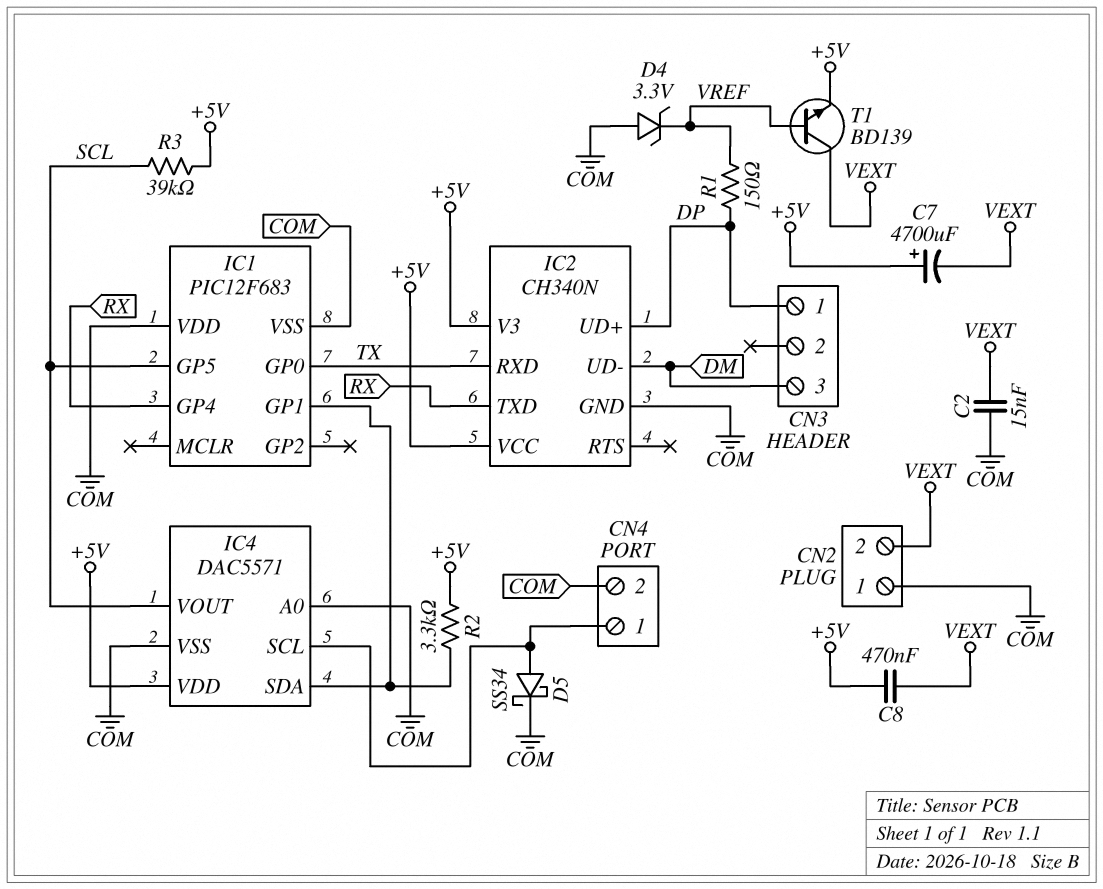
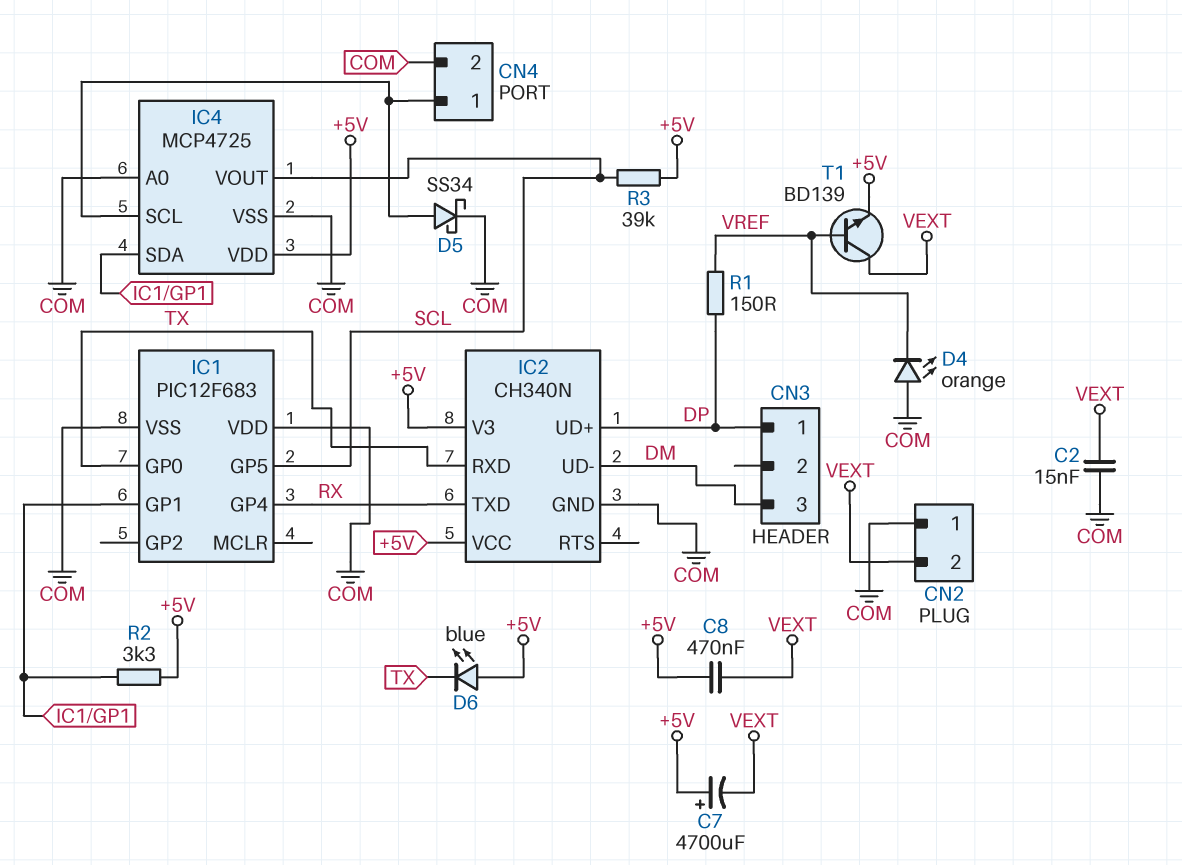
D4: zener 3.3V (A COM, K VREF) -> LED orange (A COM, K VREF)
D6: none -> LED blue (A +5V, K TX)
IC4: DAC5571 -> MCP4725

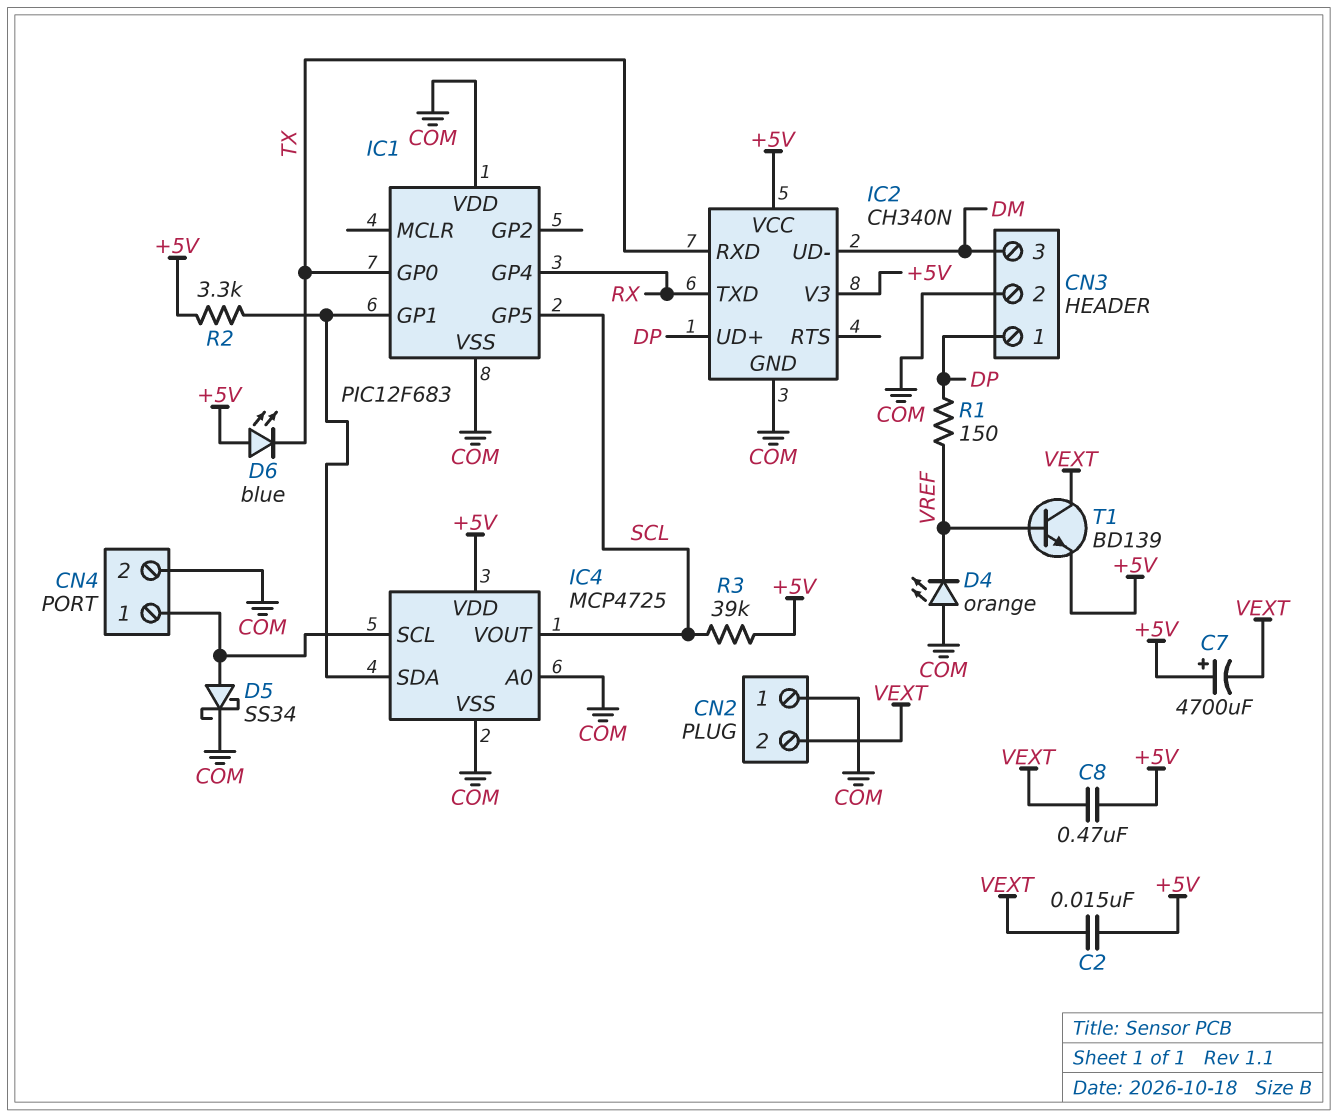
C2: 15nF (COM, VEXT) -> 15nF (+5V, VEXT)
CN3 pin 2: none -> COM

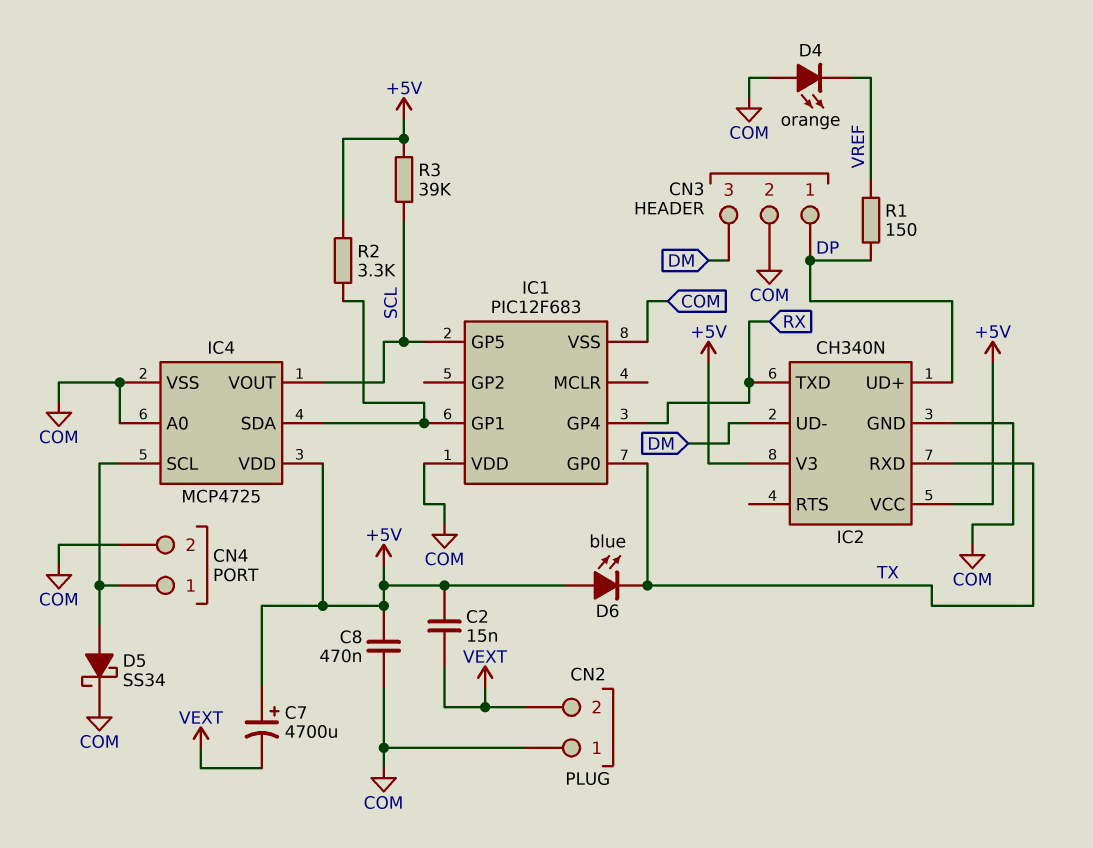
C8: 470nF (+5V, VEXT) -> 470nF (+5V, COM)
T1: NPN BD139 (B VREF, C VEXT, E +5V) -> none

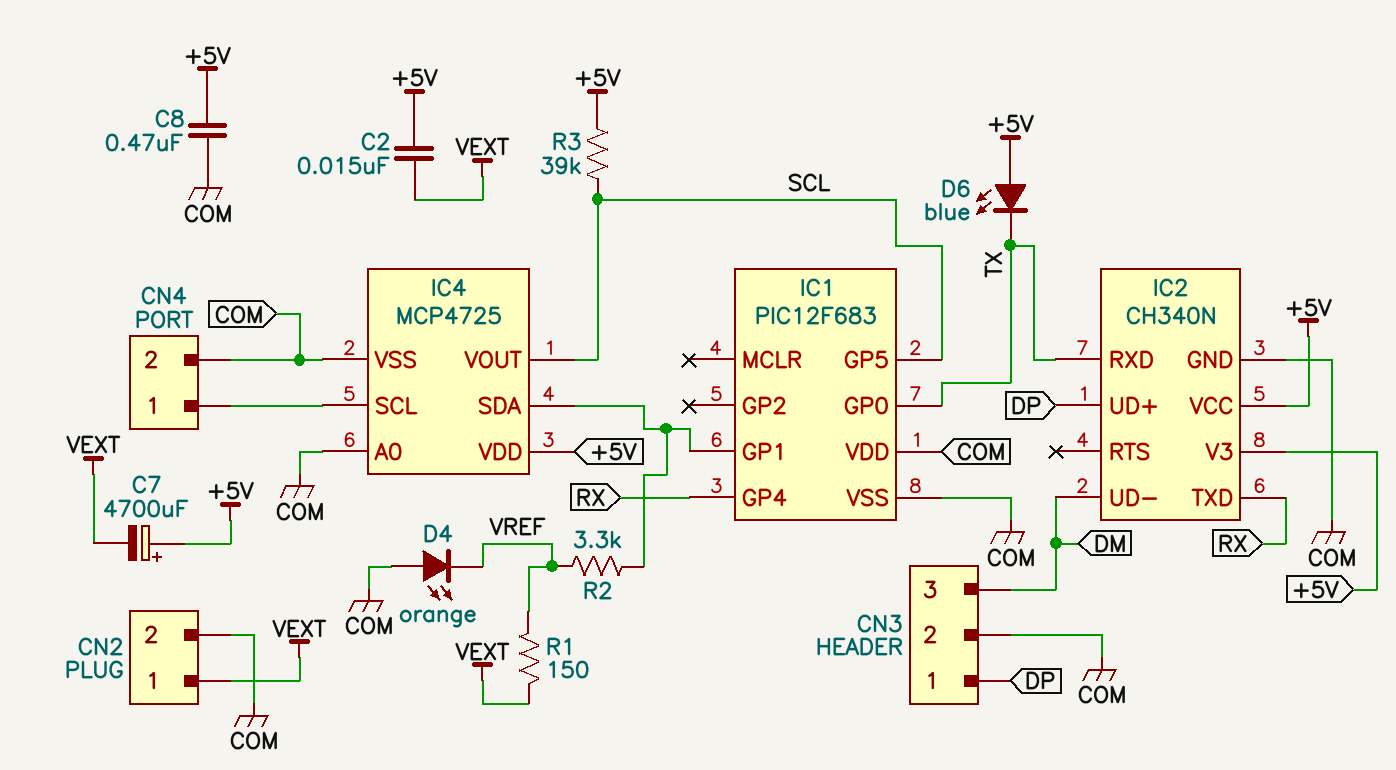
CN2 pin 1: COM -> VEXT
CN2 pin 2: VEXT -> COM
D5: schottky SS34 (A CN4/1, K COM) -> none
R1: 150 (DP, VREF) -> 150 (VEXT, VREF)
R2: 3.3k (+5V, IC1/GP1) -> 3.3k (IC1/GP1, VREF)

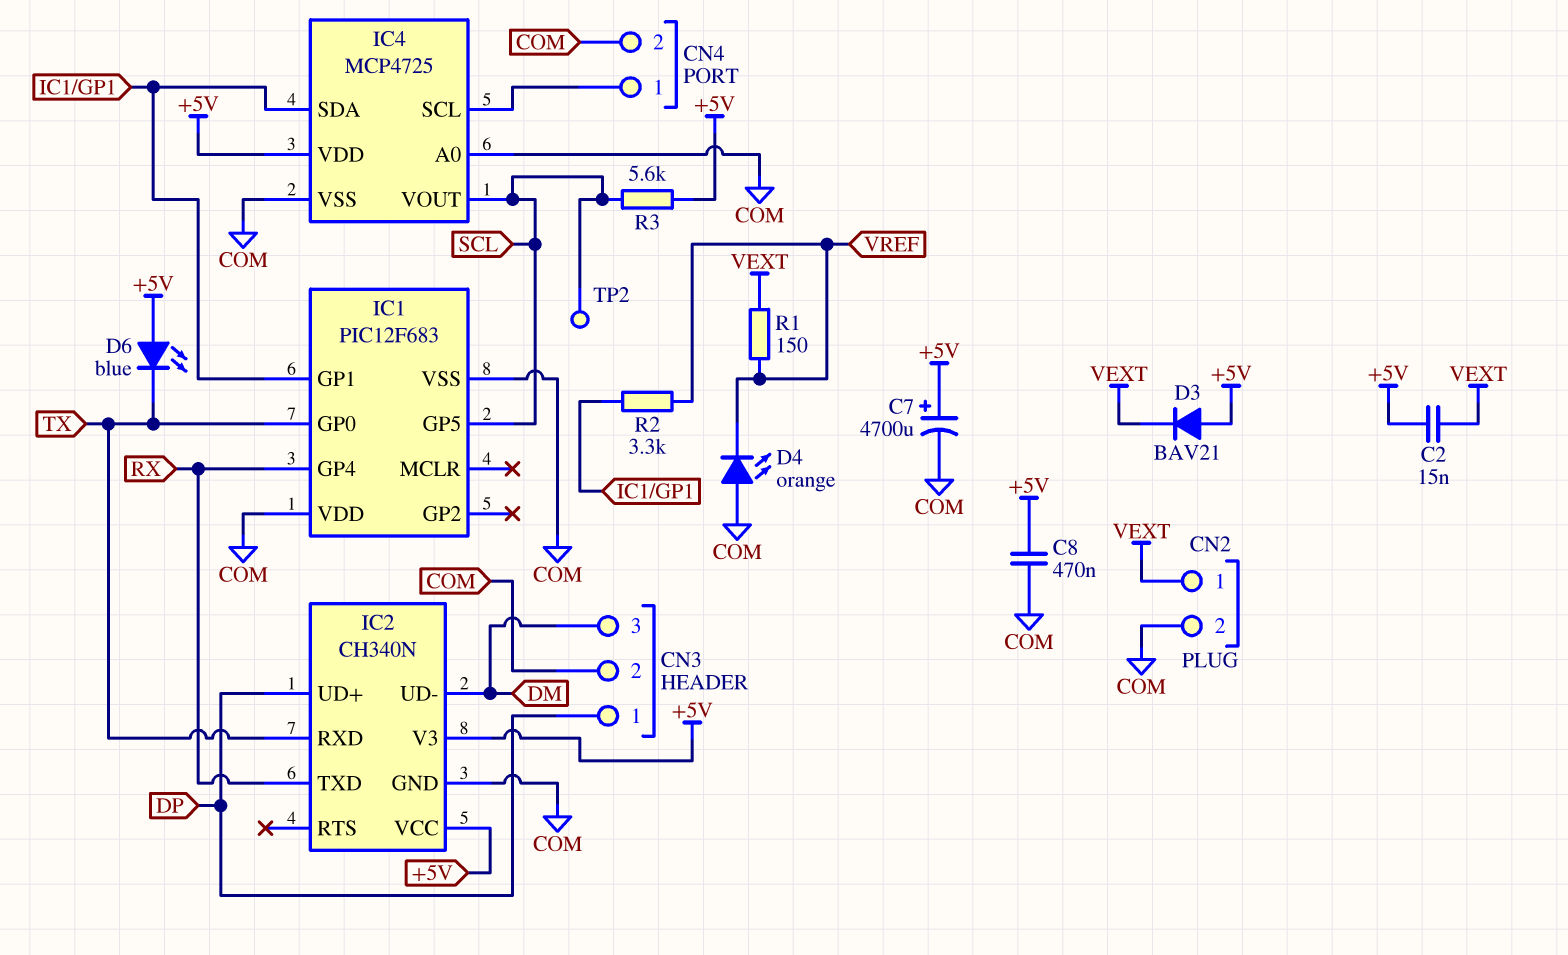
C7: 4700uF (plus +5V, minus VEXT) -> 4700uF (plus +5V, minus COM)
D3: none -> diode BAV21 (A +5V, K VEXT)
R3: 39k (+5V, SCL) -> 5.6k (+5V, SCL)
TP2: none -> test point (SCL)

